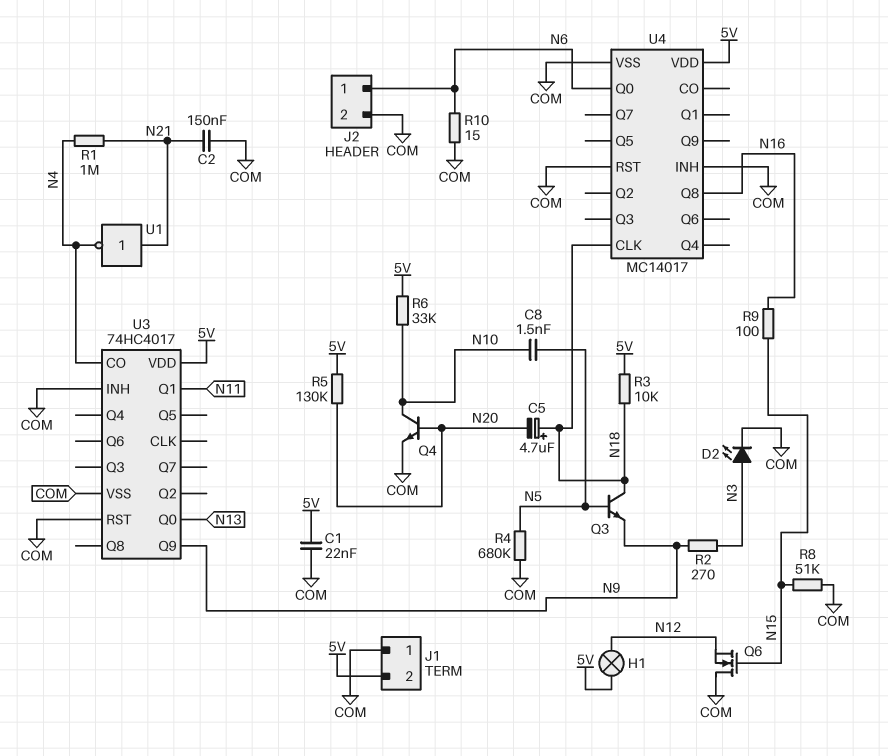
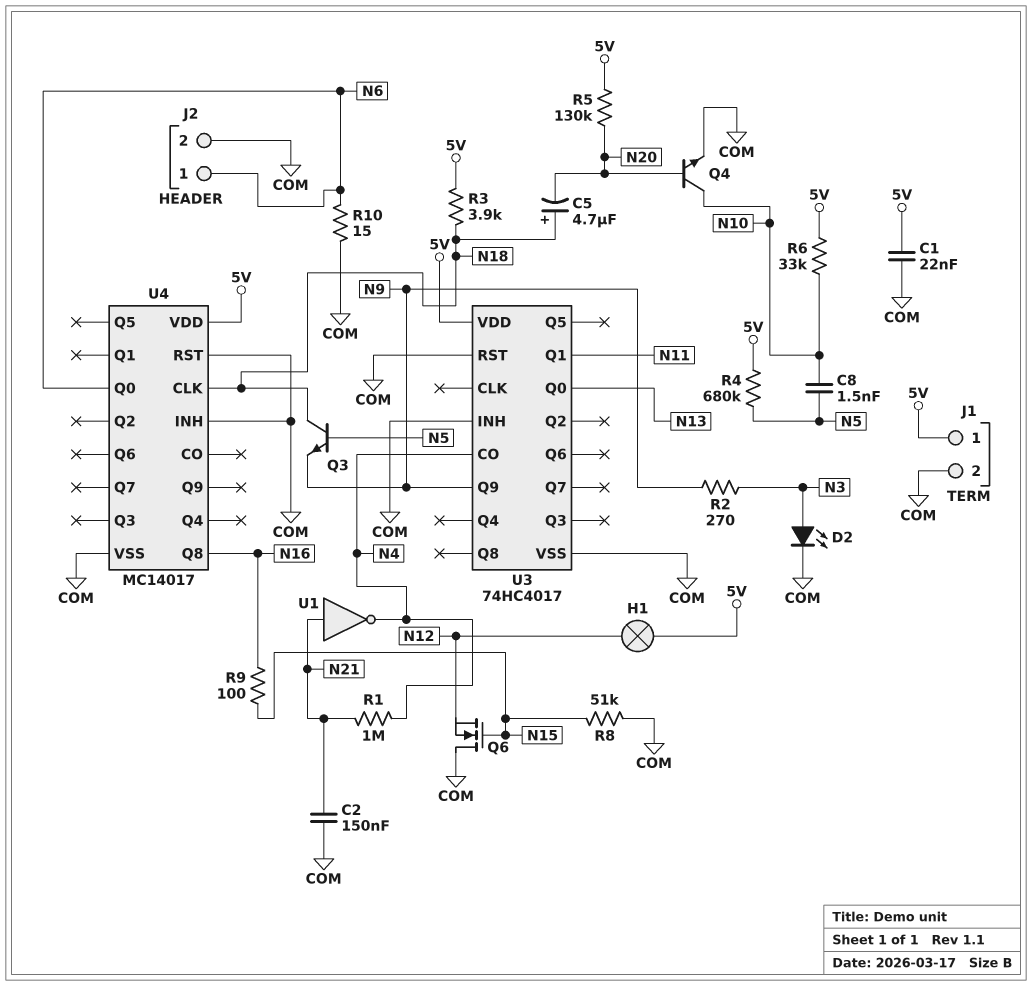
J1 pin 1: COM -> 5V
J1 pin 2: 5V -> COM
R3: 10k (5V, N18) -> 3.9k (5V, N18)
R4: 680k (COM, N5) -> 680k (5V, N5)

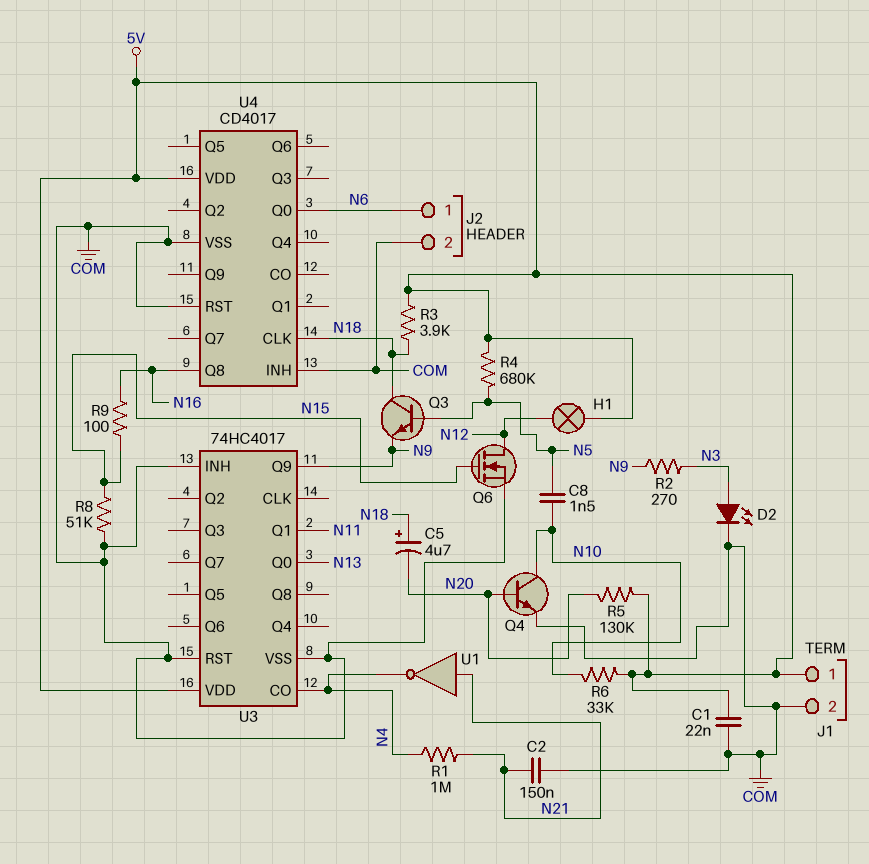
Q6: NMOS (G N15, D COM, S N12) -> NMOS (G N15, D N12, S COM)
R10: 15 (COM, N6) -> none
U4: MC14017 -> CD4017

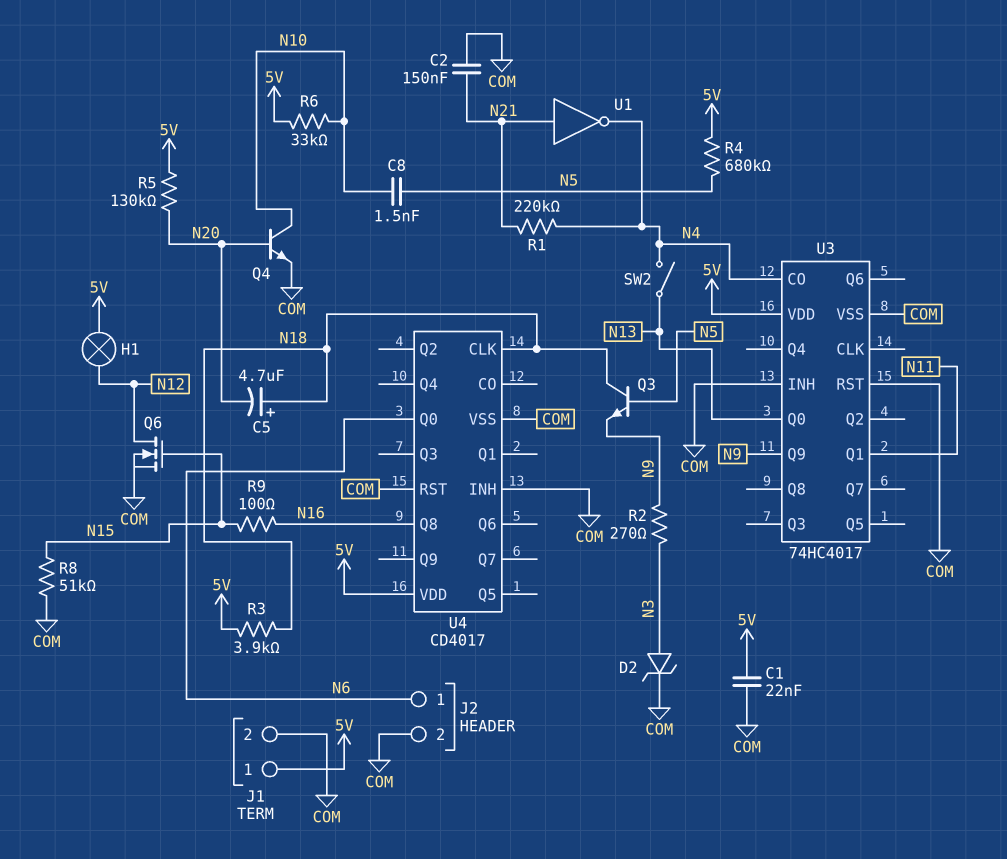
D2: LED (A N3, K COM) -> zener (A N3, K COM)
R1: 1M (N4, N21) -> 220k (N4, N21)
SW2: none -> switch (N4, N13)

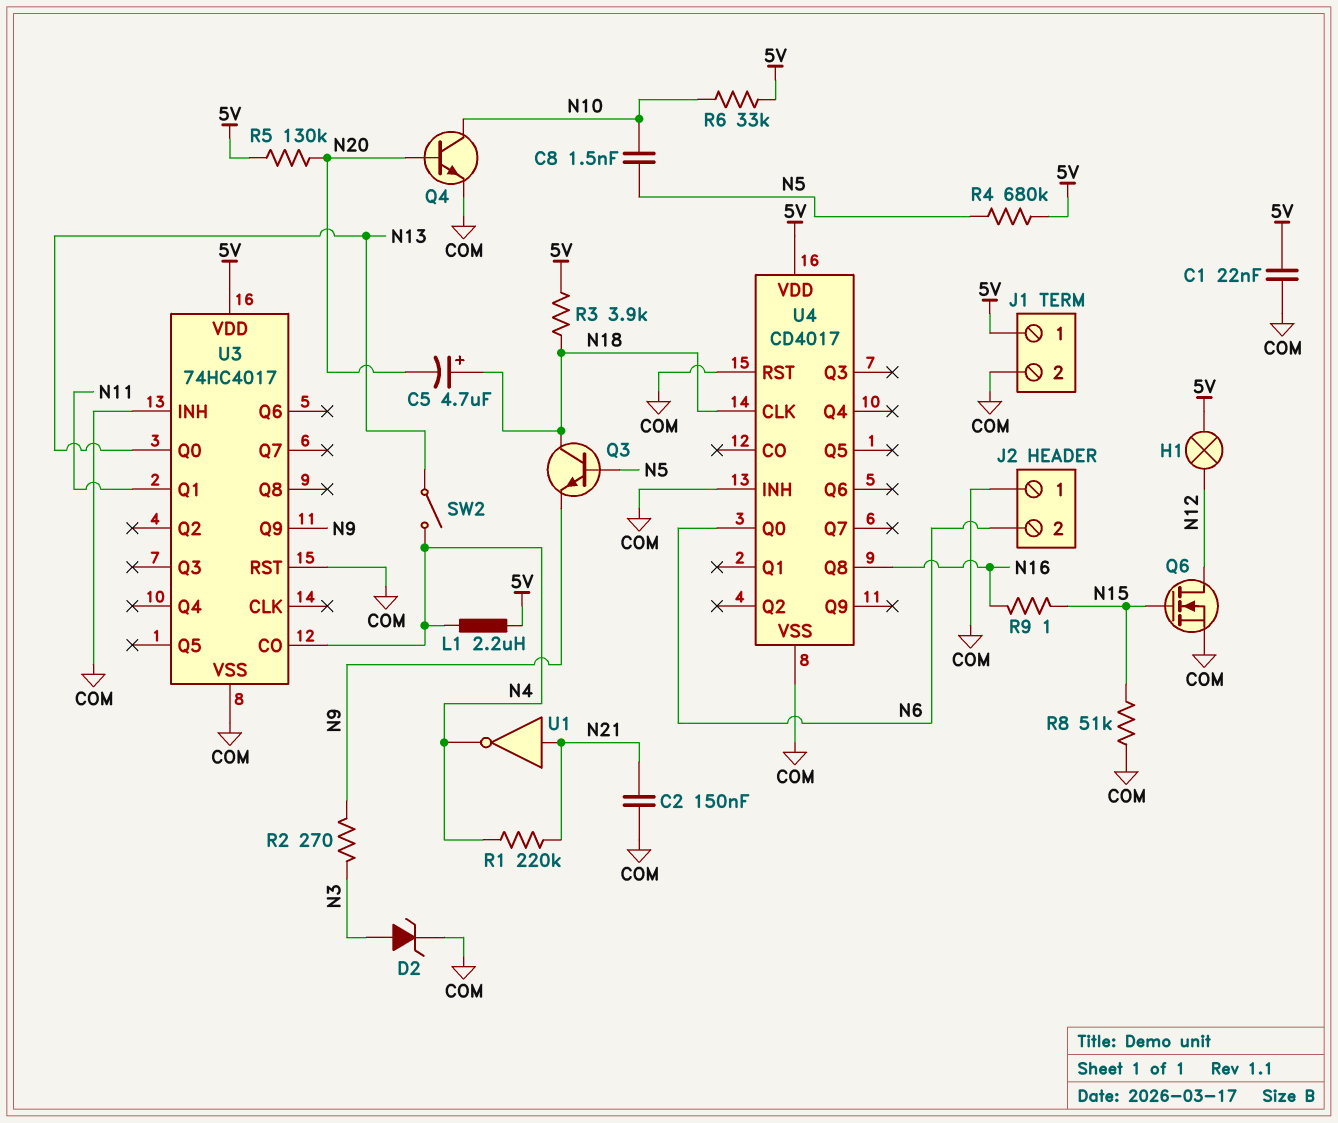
J2 pin 1: N6 -> COM
J2 pin 2: COM -> N6
L1: none -> 2.2uH (5V, N4)
R9: 100 (N15, N16) -> 1 (N15, N16)

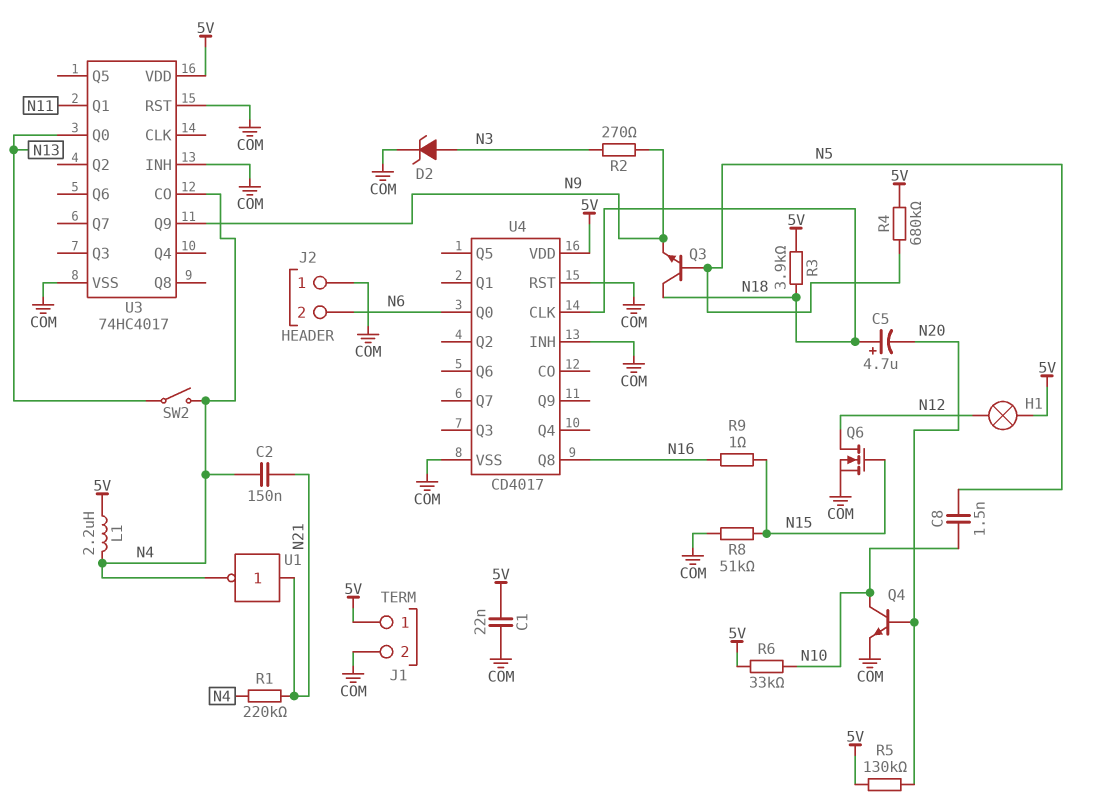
C2: 150nF (COM, N21) -> 150nF (N4, N21)

